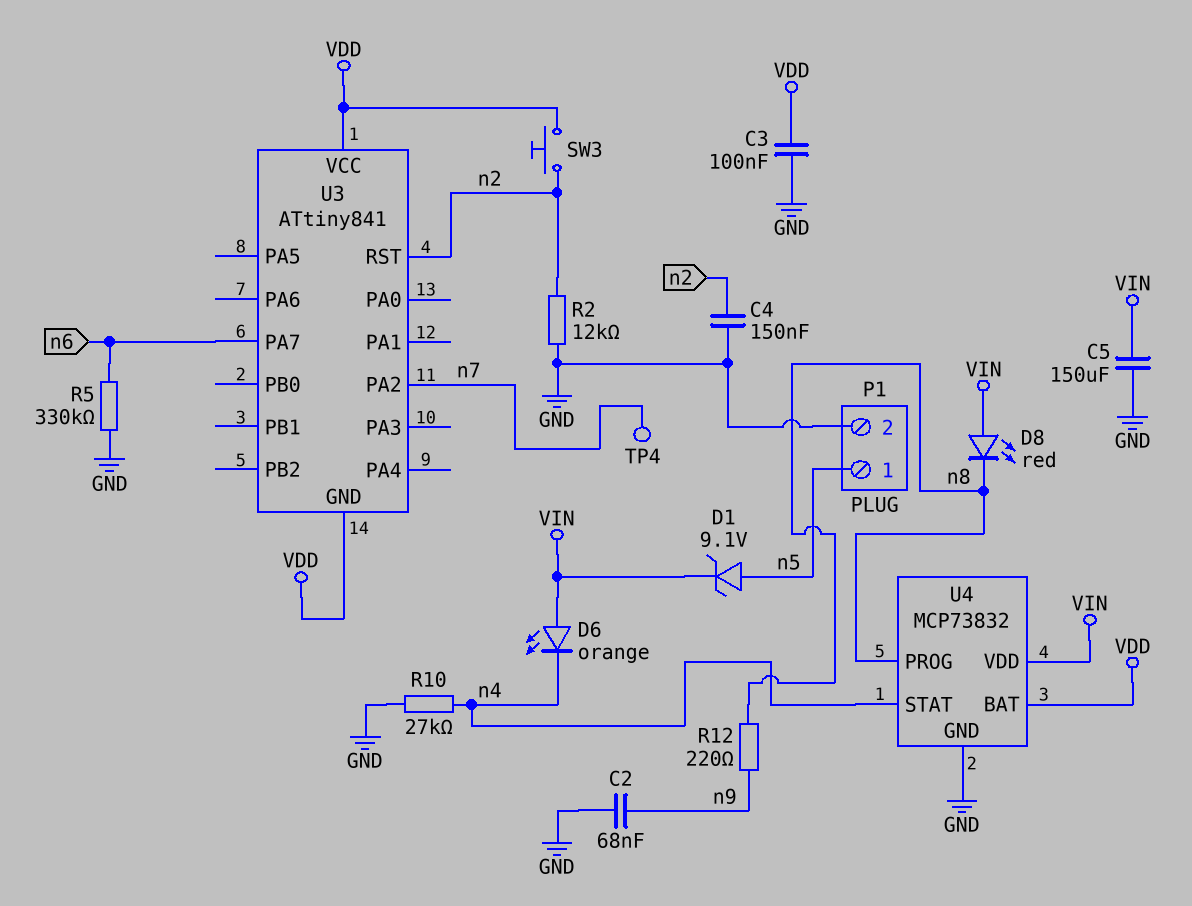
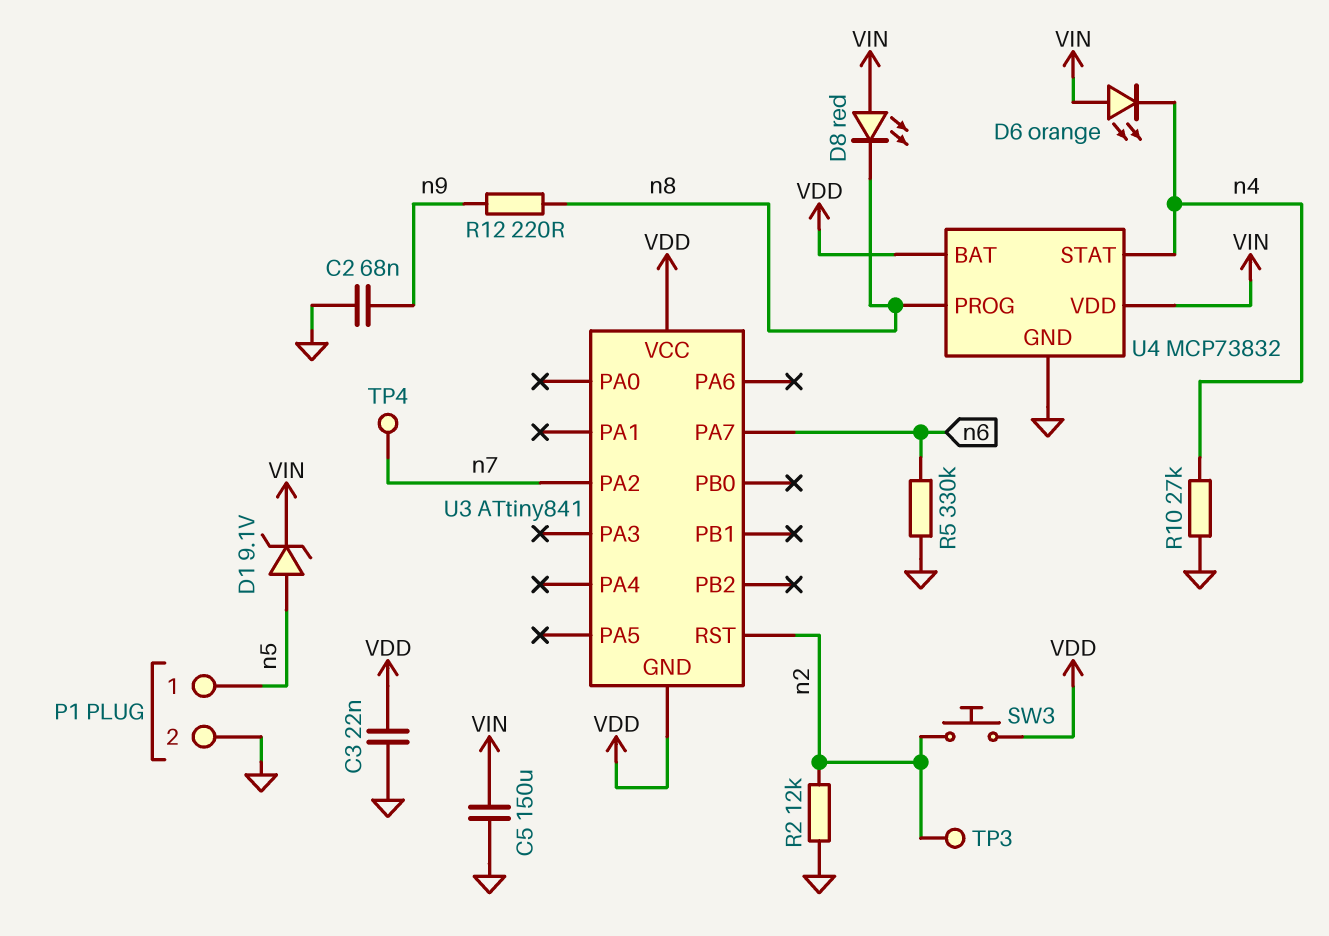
C3: 100nF (GND, VDD) -> 22nF (GND, VDD)
C4: 150nF (GND, n2) -> none
TP3: none -> test point (n2)

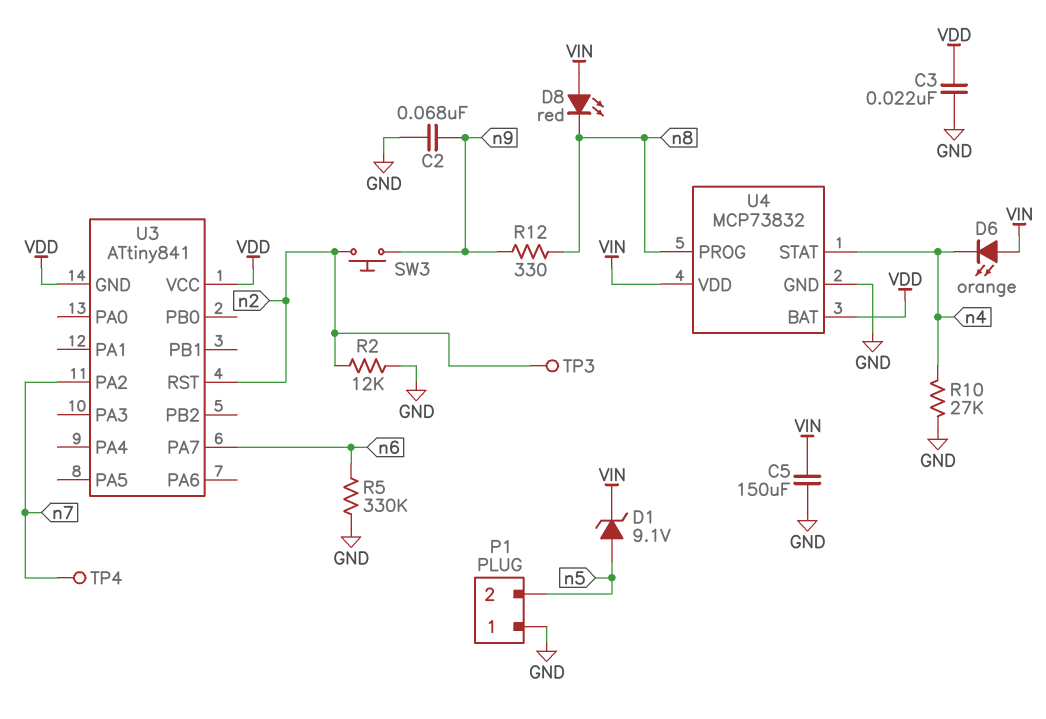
P1 pin 1: n5 -> GND
P1 pin 2: GND -> n5
R12: 220 (n8, n9) -> 330 (n8, n9)
SW3: button (VDD, n2) -> button (n2, n9)

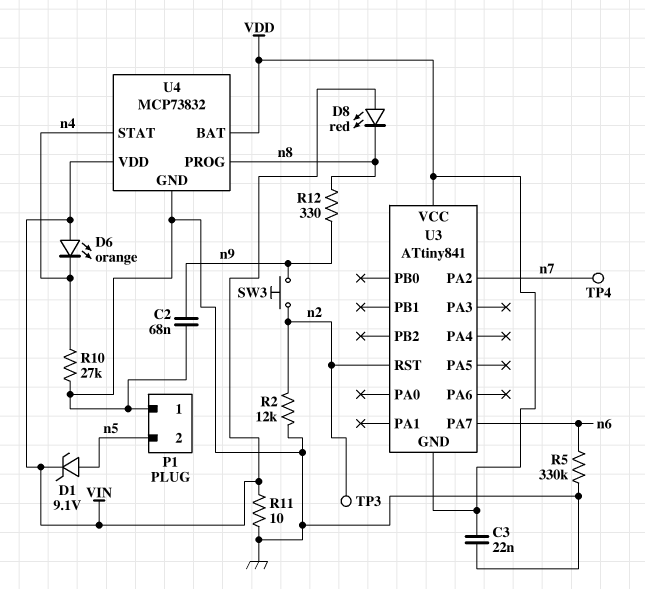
C5: 150uF (GND, VIN) -> none
R11: none -> 10 (GND, VIN)

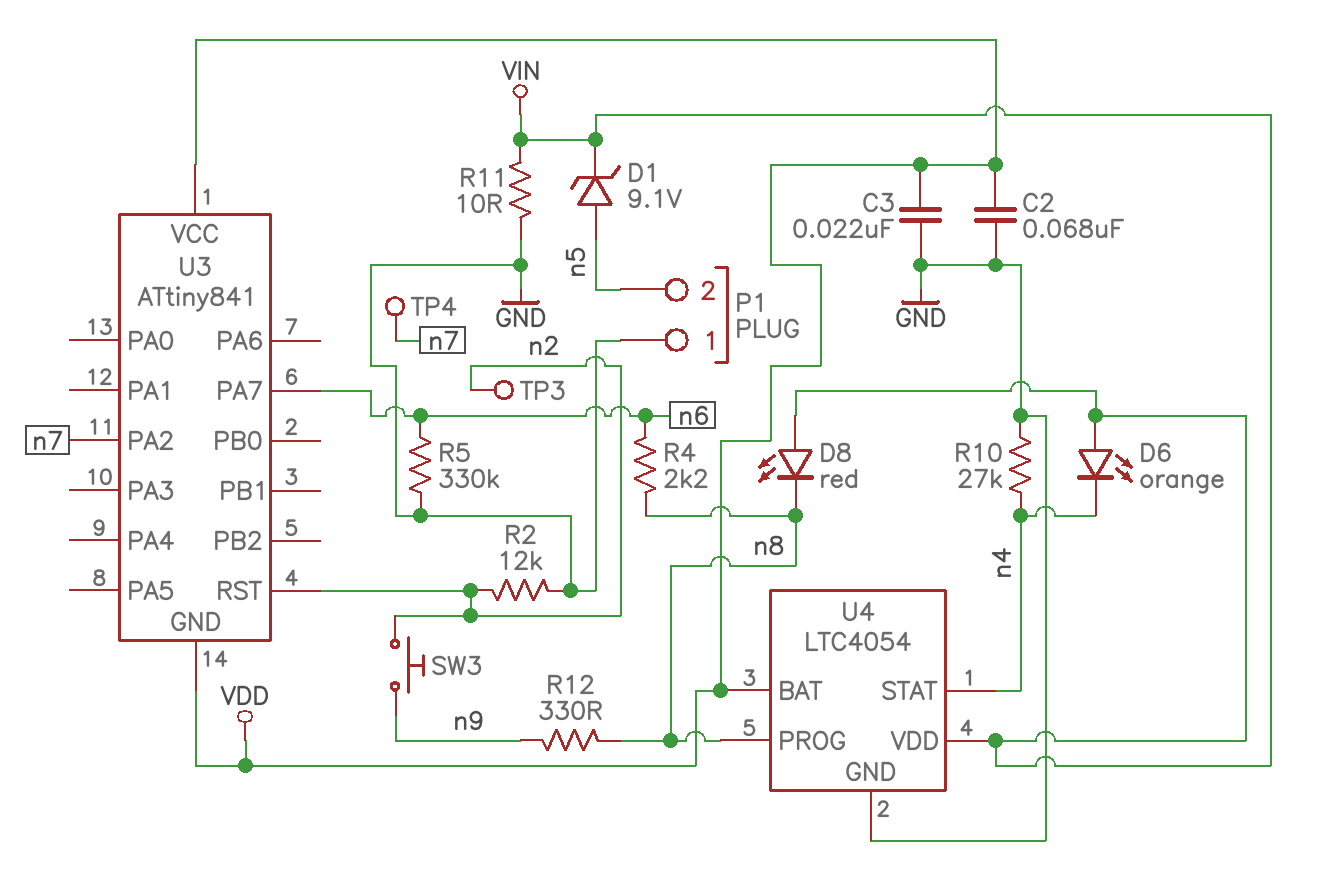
C2: 68nF (GND, n9) -> 68nF (GND, VDD)
R4: none -> 2.2k (n6, n8)
U4: MCP73832 -> LTC4054

